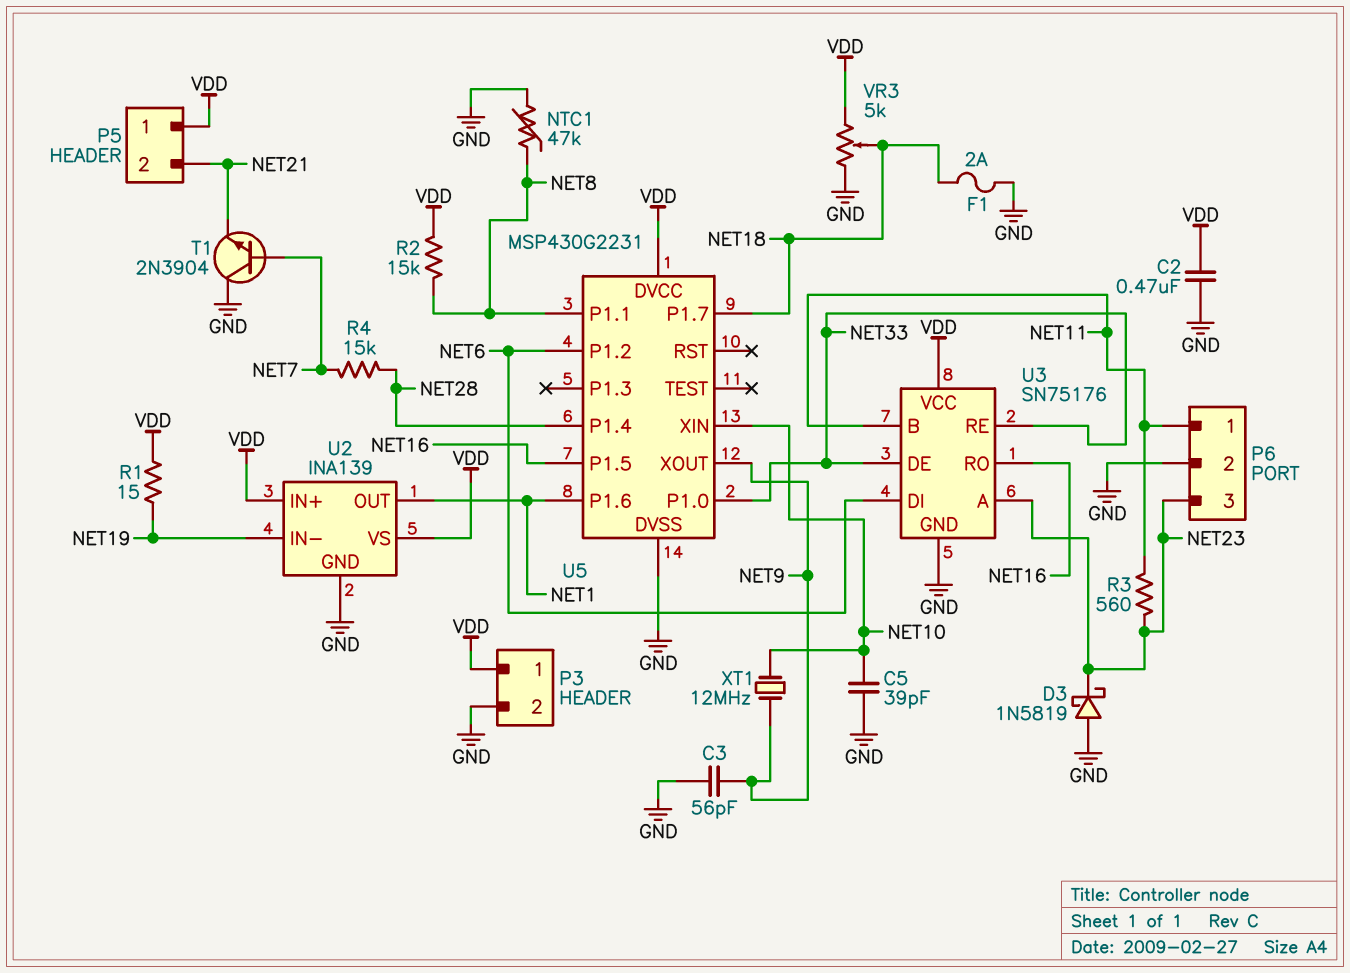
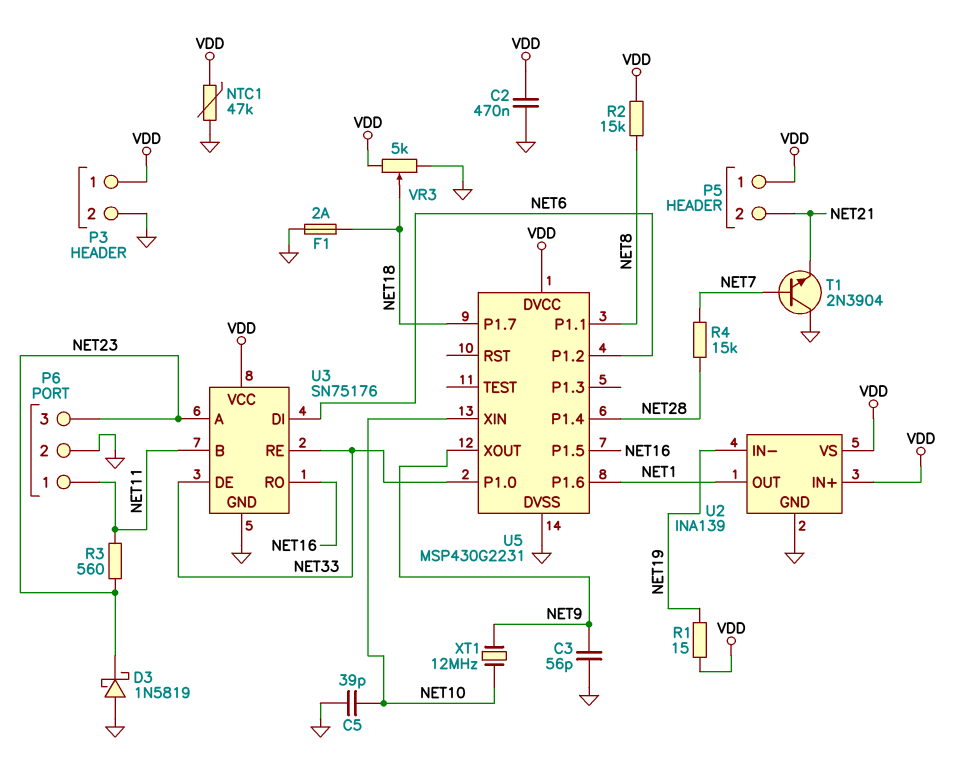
NTC1: 47k (GND, NET8) -> 47k (GND, VDD)

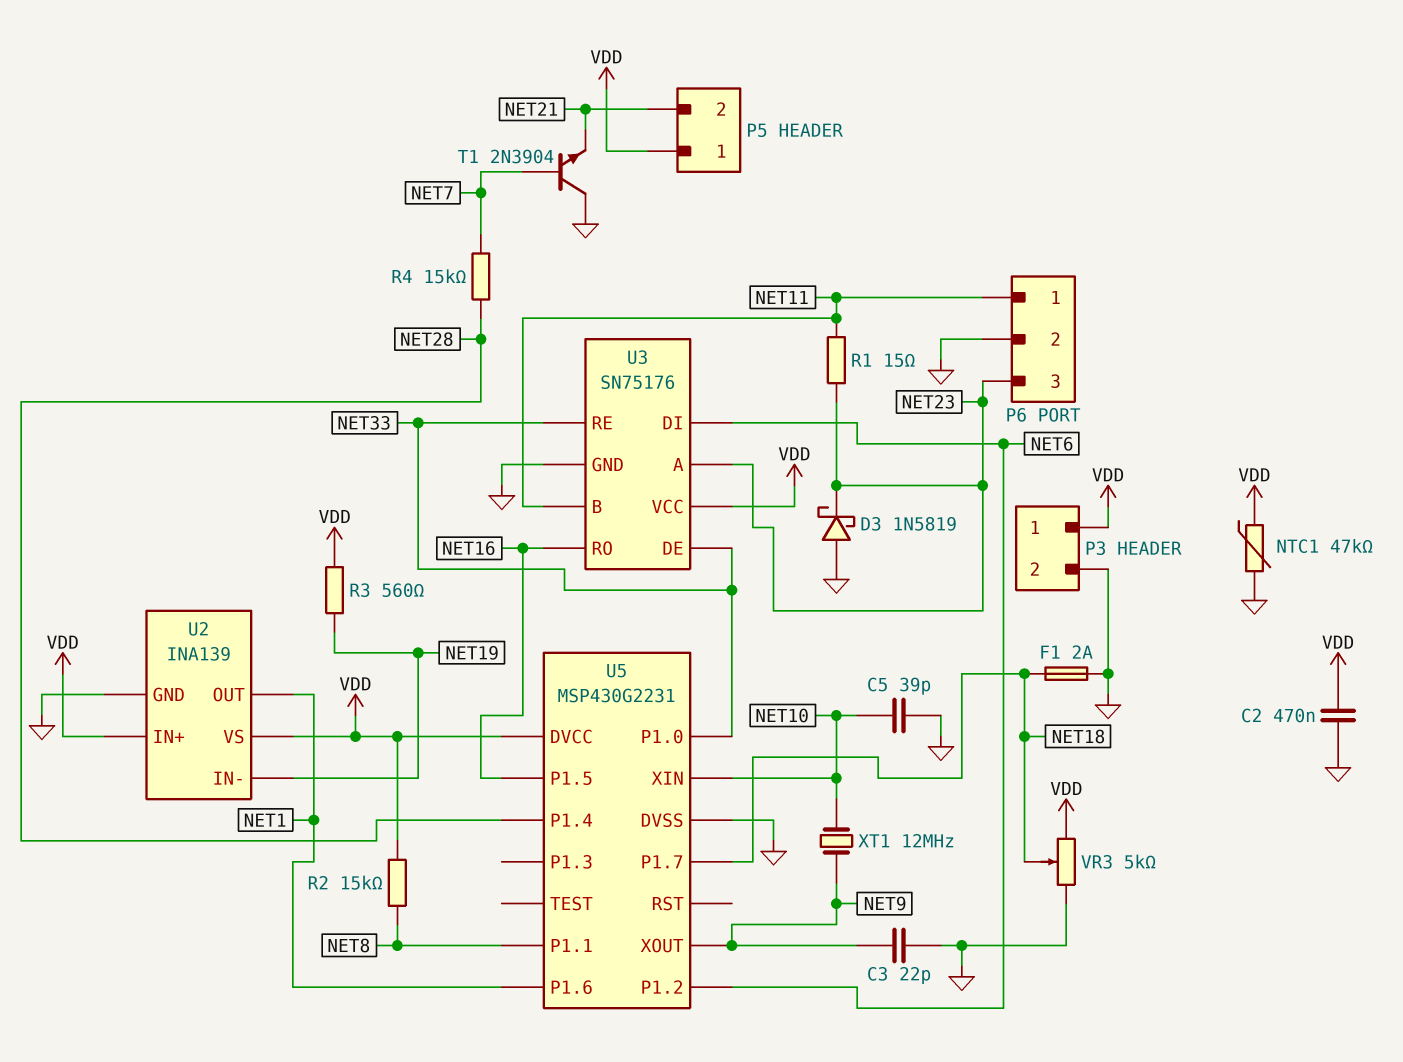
C3: 56pF (GND, NET9) -> 22pF (GND, NET9)
R1: 15 (NET19, VDD) -> 15 (NET11, NET23)
R3: 560 (NET11, NET23) -> 560 (NET19, VDD)

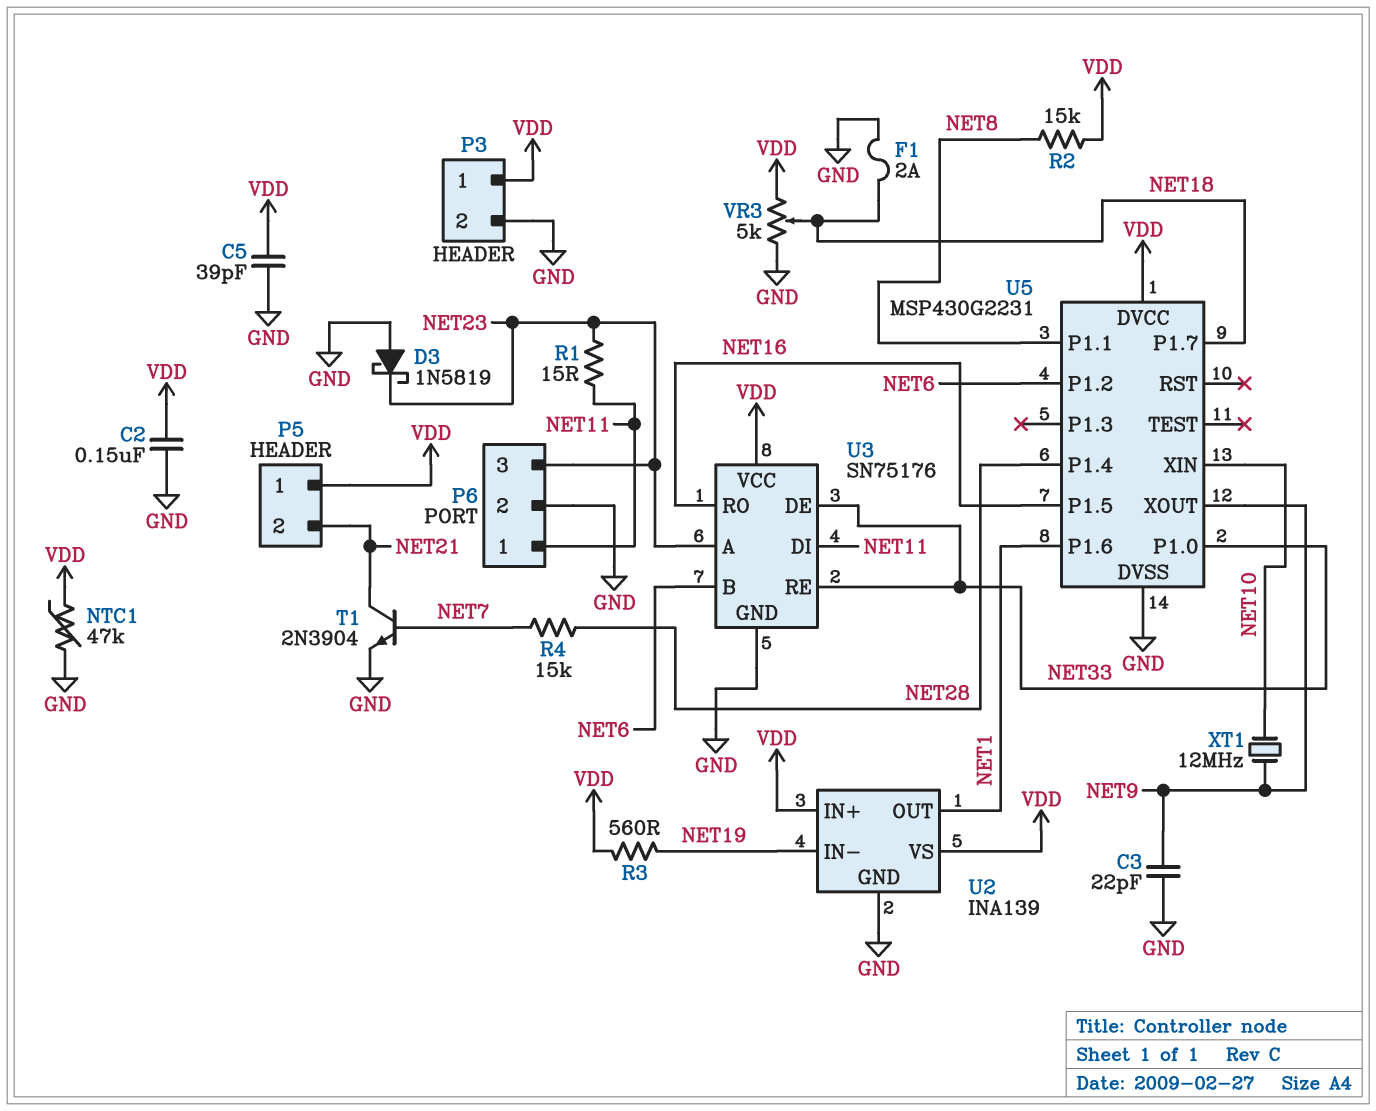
C2: 470nF (GND, VDD) -> 150nF (GND, VDD)
C5: 39pF (GND, NET10) -> 39pF (GND, VDD)
T1: NPN 2N3904 (B NET7, C GND, E NET21) -> NPN 2N3904 (B NET7, C NET21, E GND)
U3 pin B: NET11 -> NET6
U3 pin DI: NET6 -> NET11

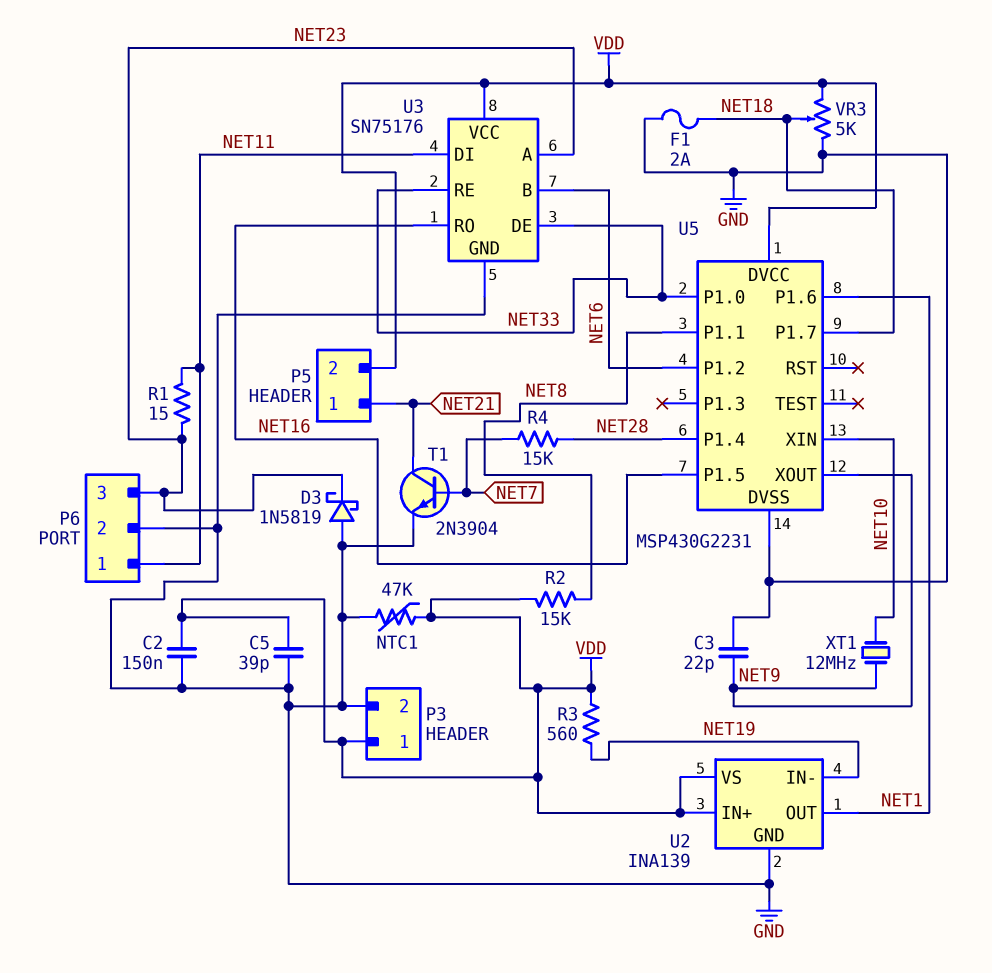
P5 pin 1: VDD -> NET21
P5 pin 2: NET21 -> VDD

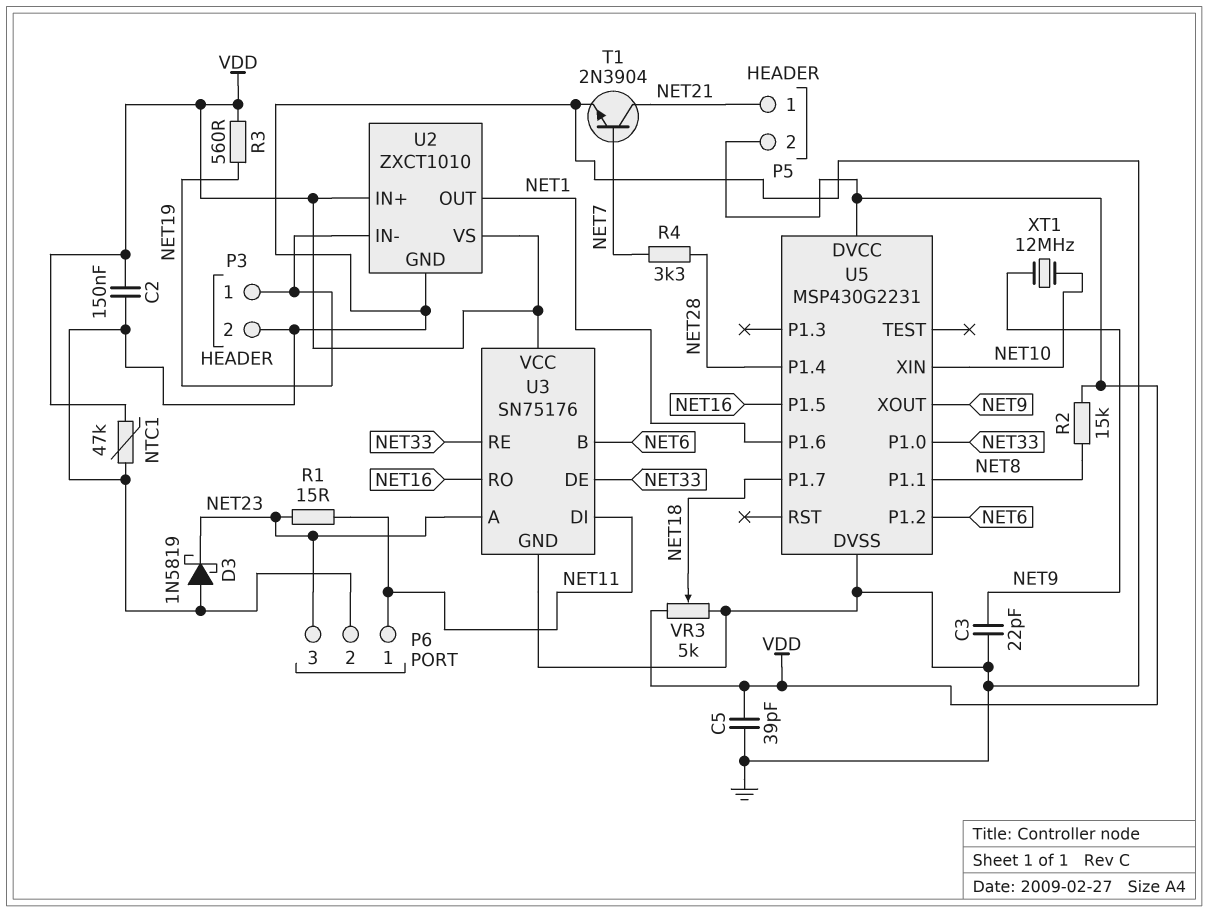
F1: 2A (GND, NET18) -> none
P3 pin 1: VDD -> NET19
R4: 15k (NET7, NET28) -> 3.3k (NET7, NET28)
U2: INA139 -> ZXCT1010

